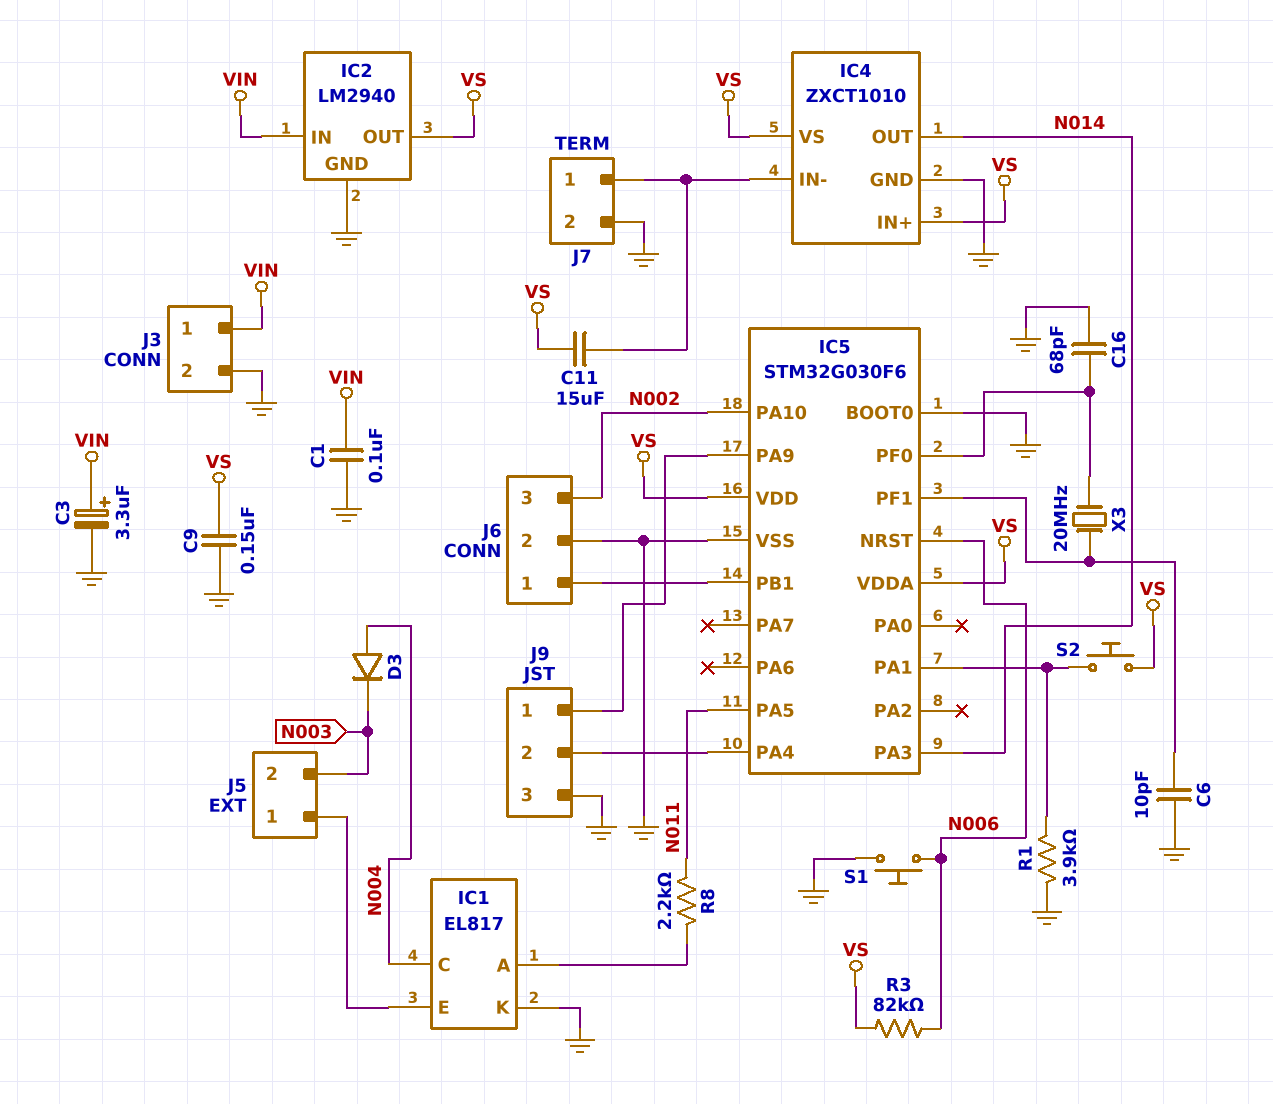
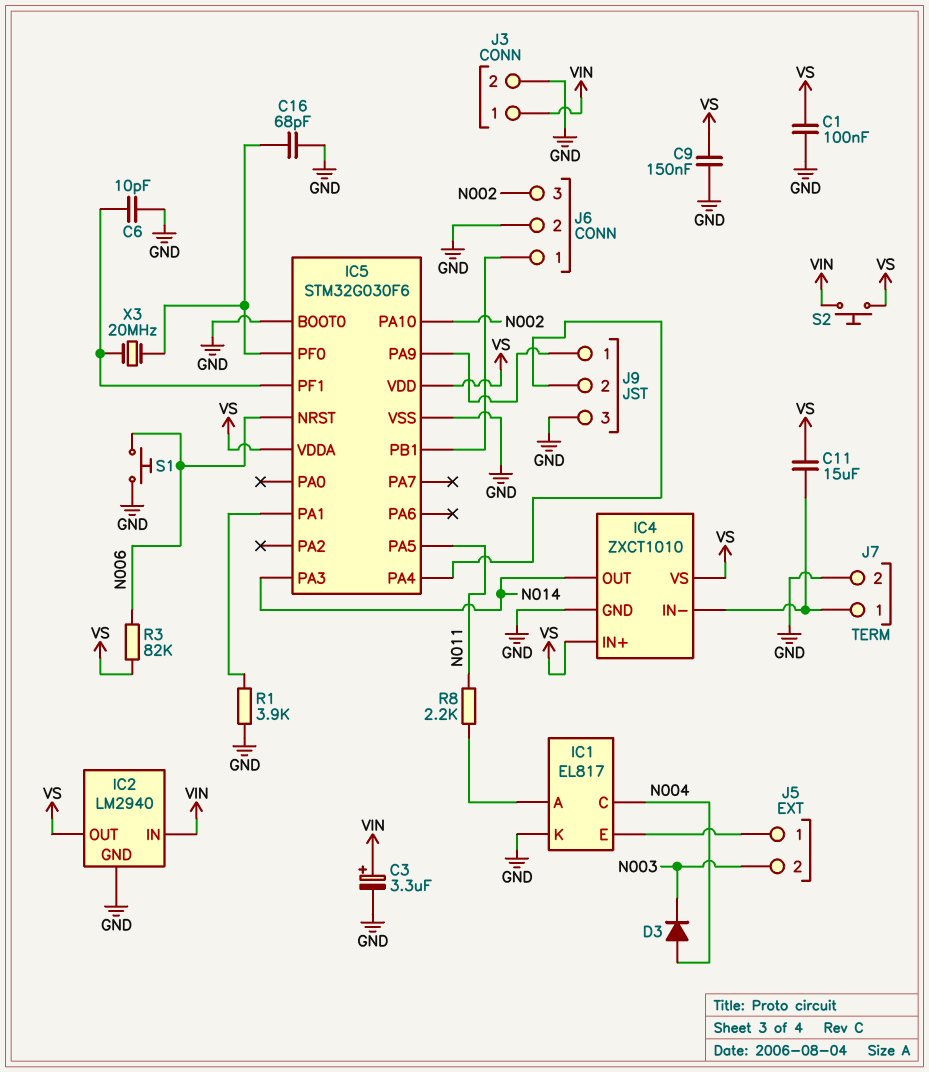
C1: 100nF (GND, VIN) -> 100nF (GND, VS)
S2: button (IC5/PA1, VS) -> button (VIN, VS)

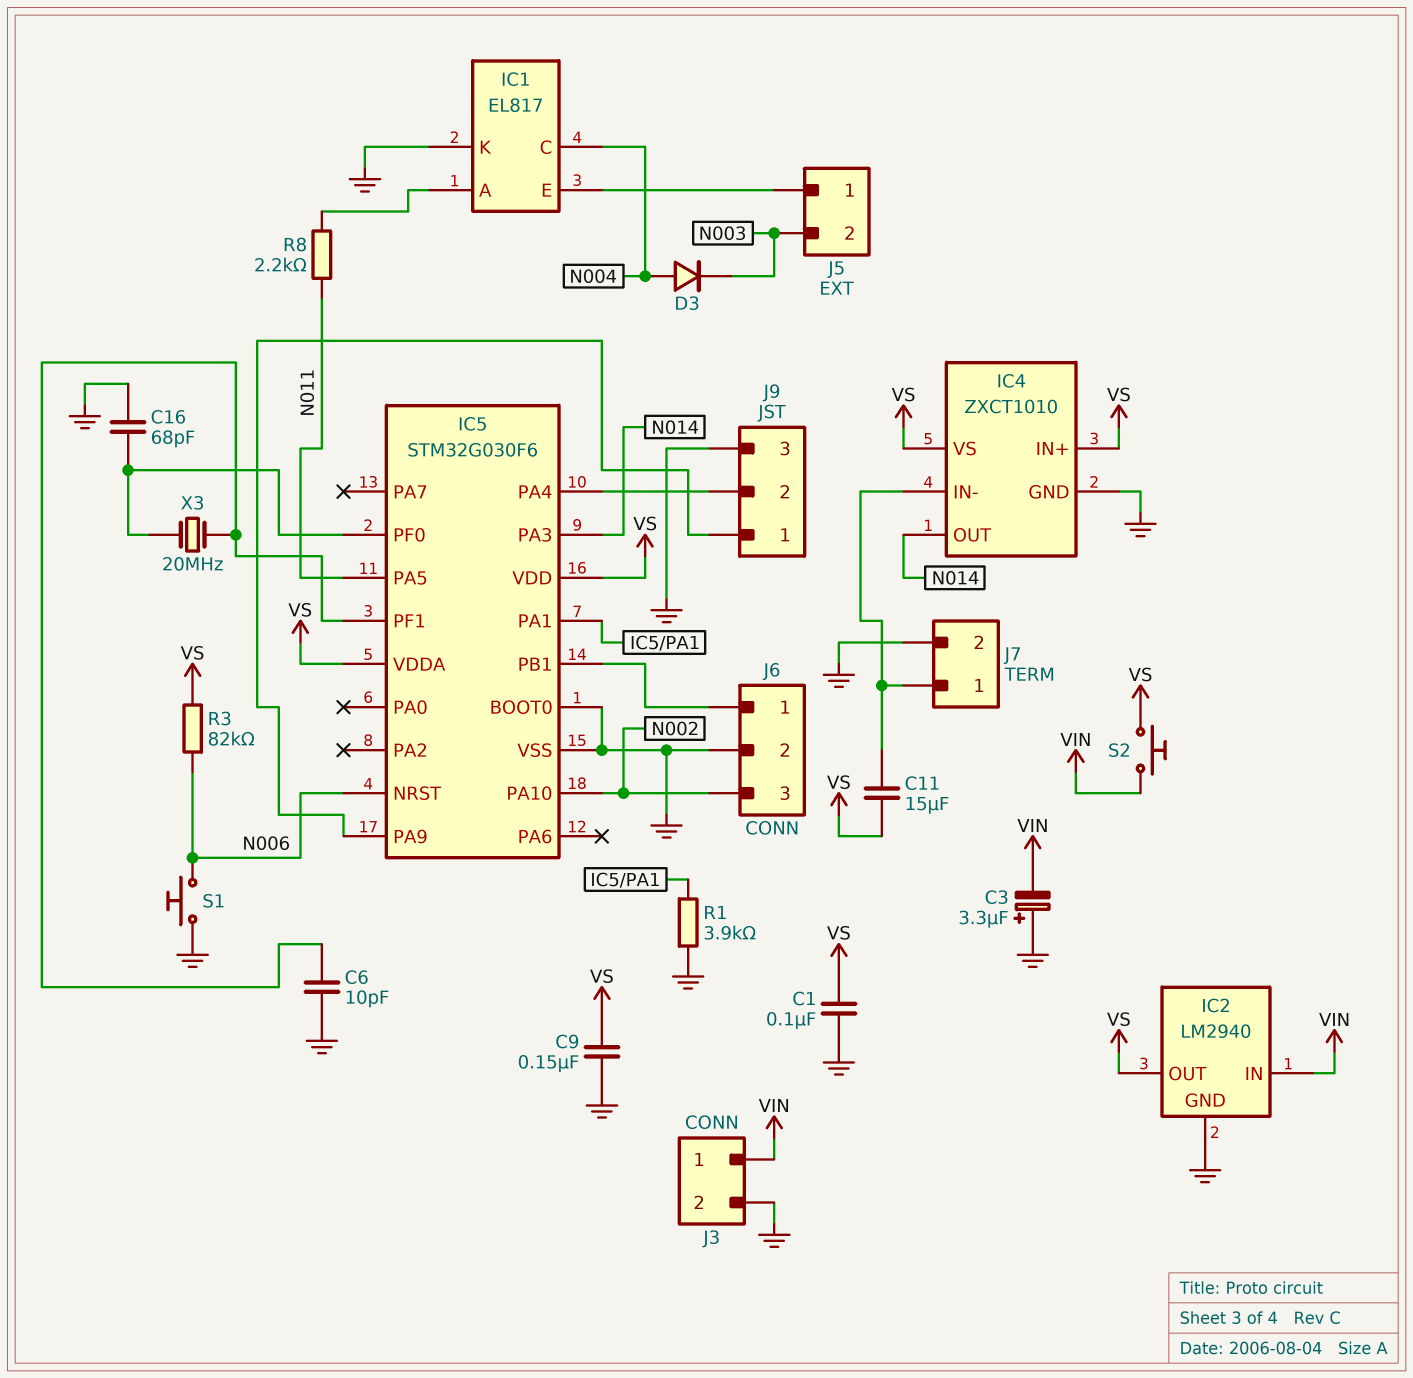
C3: 3.3uF (plus VIN, minus GND) -> 3.3uF (plus GND, minus VIN)

